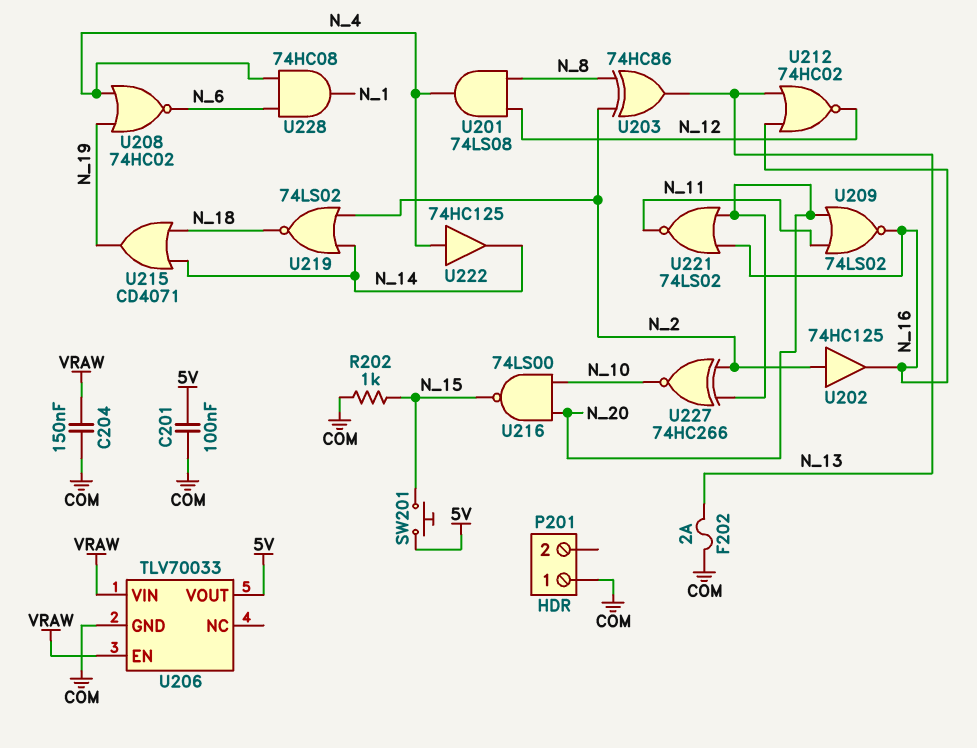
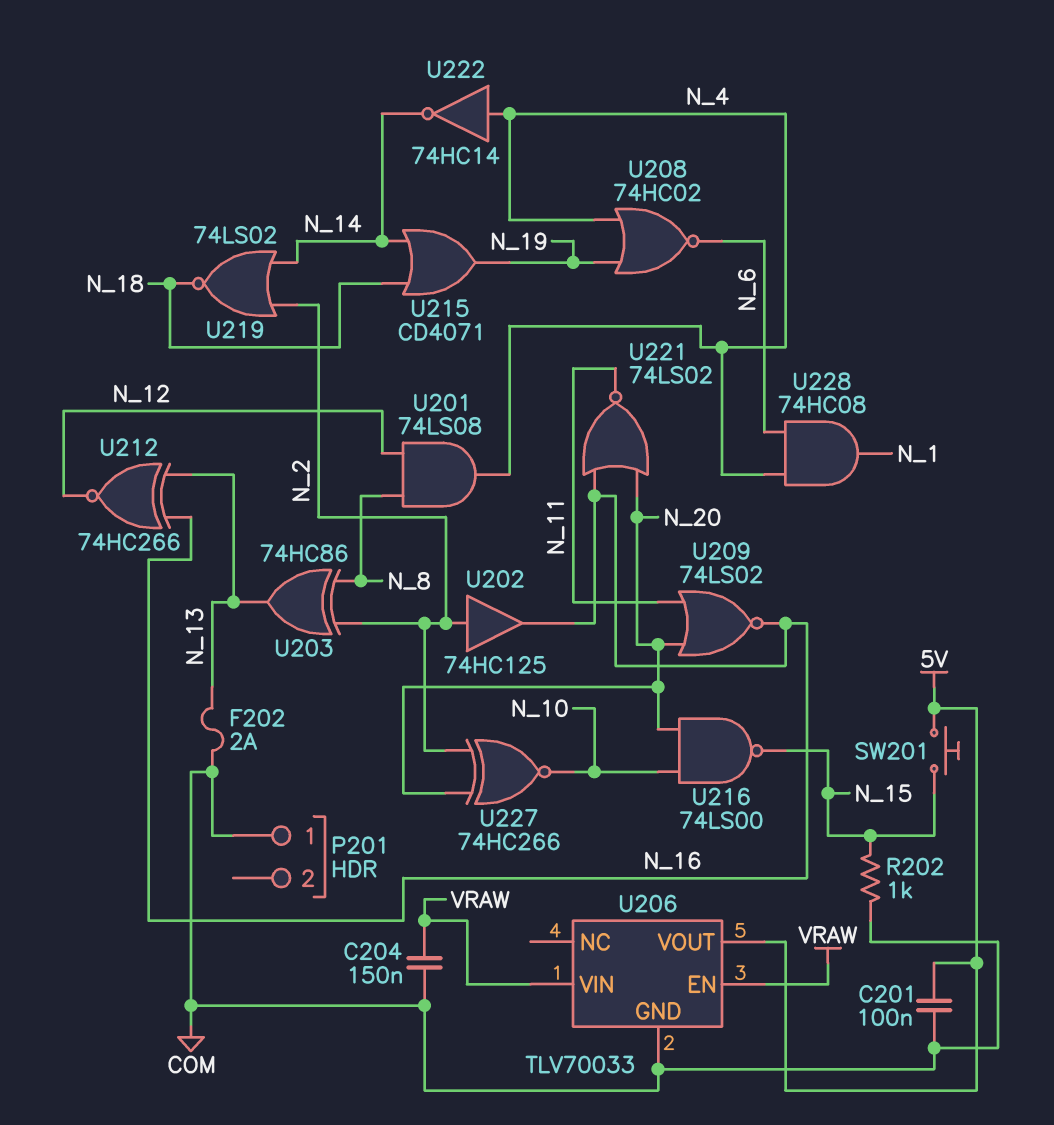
U212: NOR 74HC02 (in N_13, in N_16, out N_12) -> XNOR 74HC266 (in N_13, in N_16, out N_12)
U222: buffer 74HC125 (in N_4, out N_14) -> NOT 74HC14 (in N_4, out N_14)

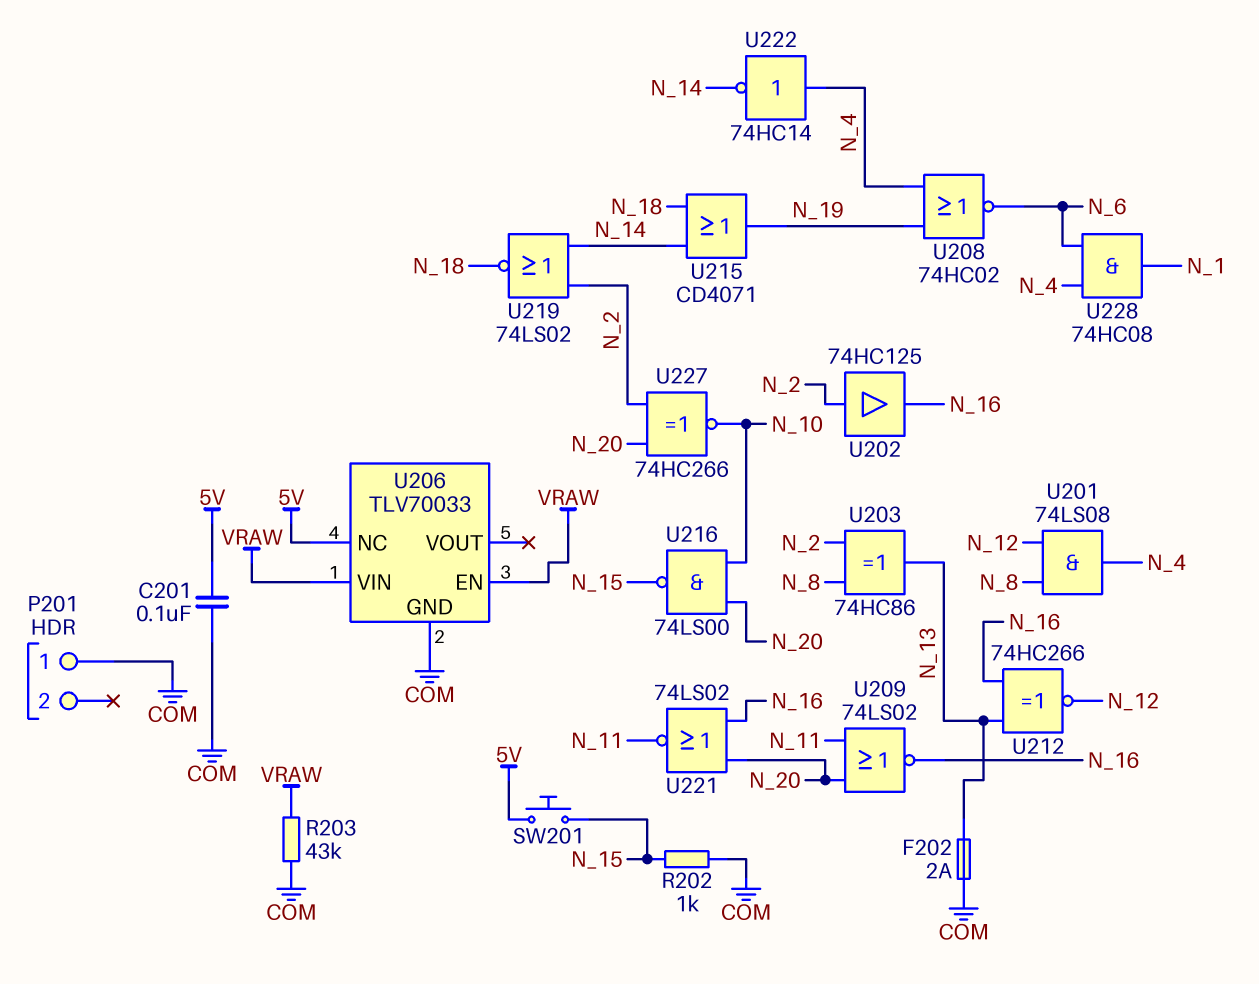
C204: 150nF (COM, VRAW) -> none
R203: none -> 43k (COM, VRAW)
U206 pin NC: none -> 5V
U206 pin VOUT: 5V -> none

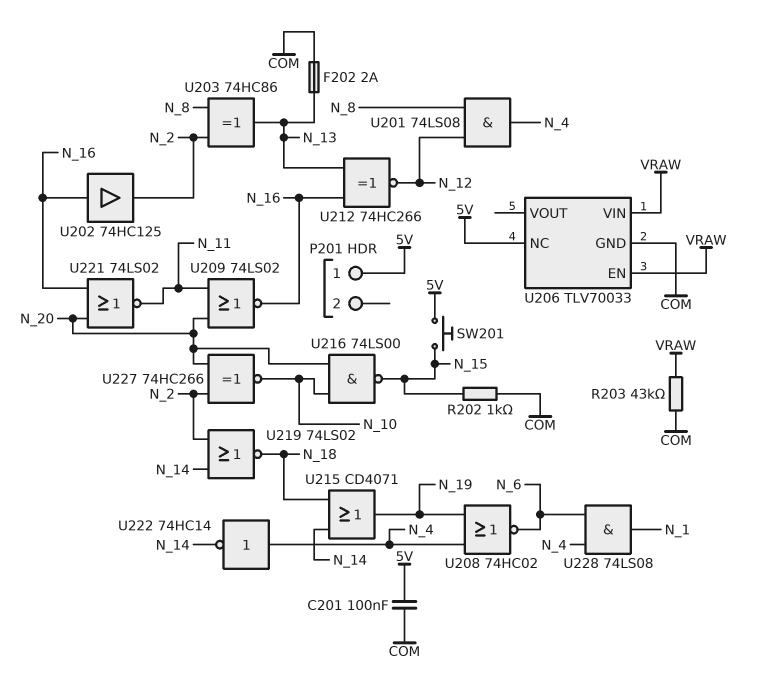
P201 pin 1: COM -> 5V
U202: buffer 74HC125 (in N_2, out N_16) -> buffer 74HC125 (in N_16, out N_2)
U228: AND 74HC08 (in N_4, in N_6, out N_1) -> AND 74LS08 (in N_4, in N_6, out N_1)

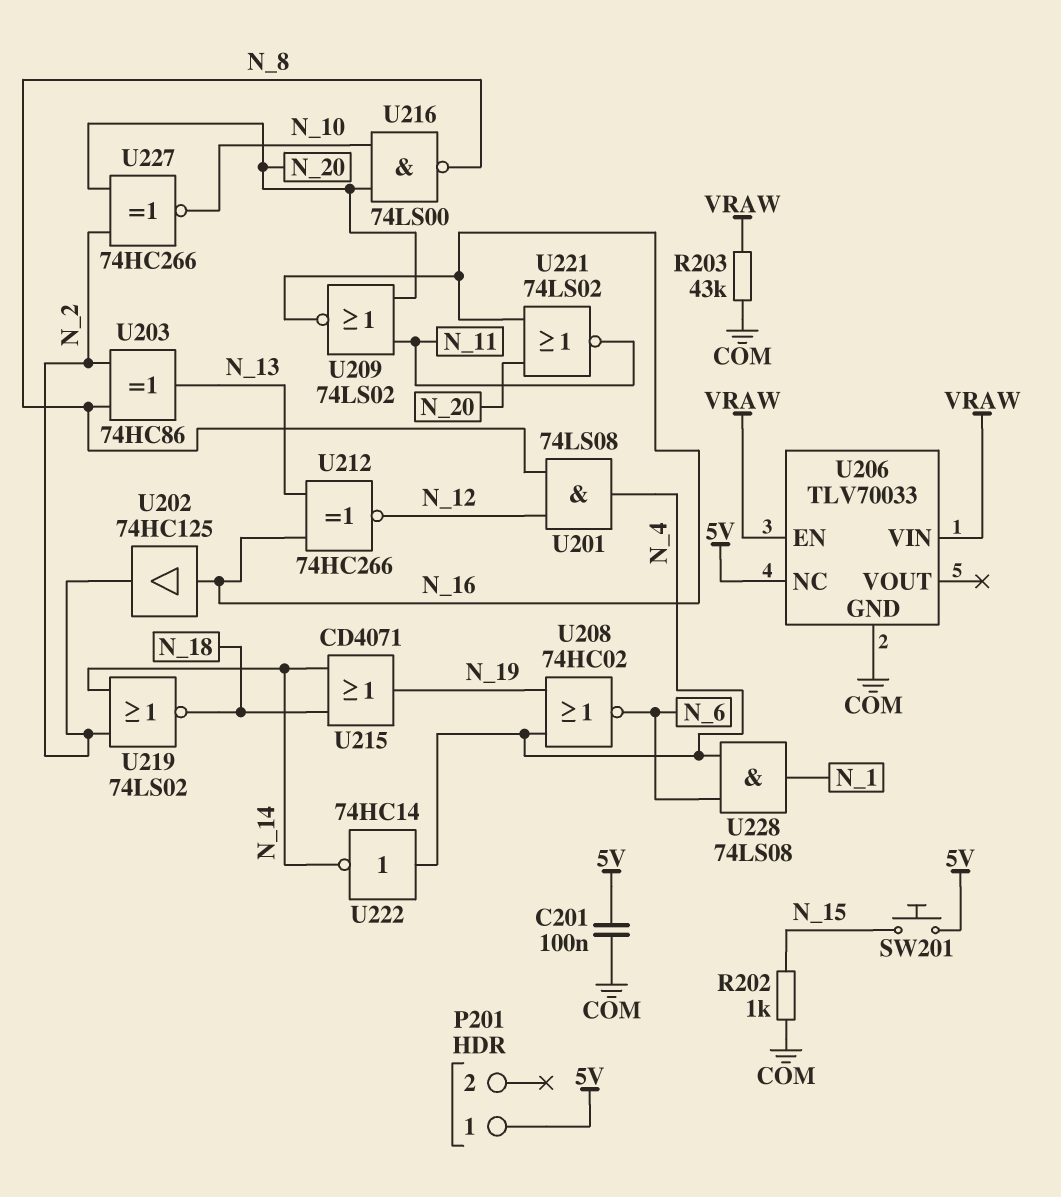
F202: 2A (COM, N_13) -> none
U216: NAND 74LS00 (in N_10, in N_20, out N_15) -> NAND 74LS00 (in N_10, in N_20, out N_8)

